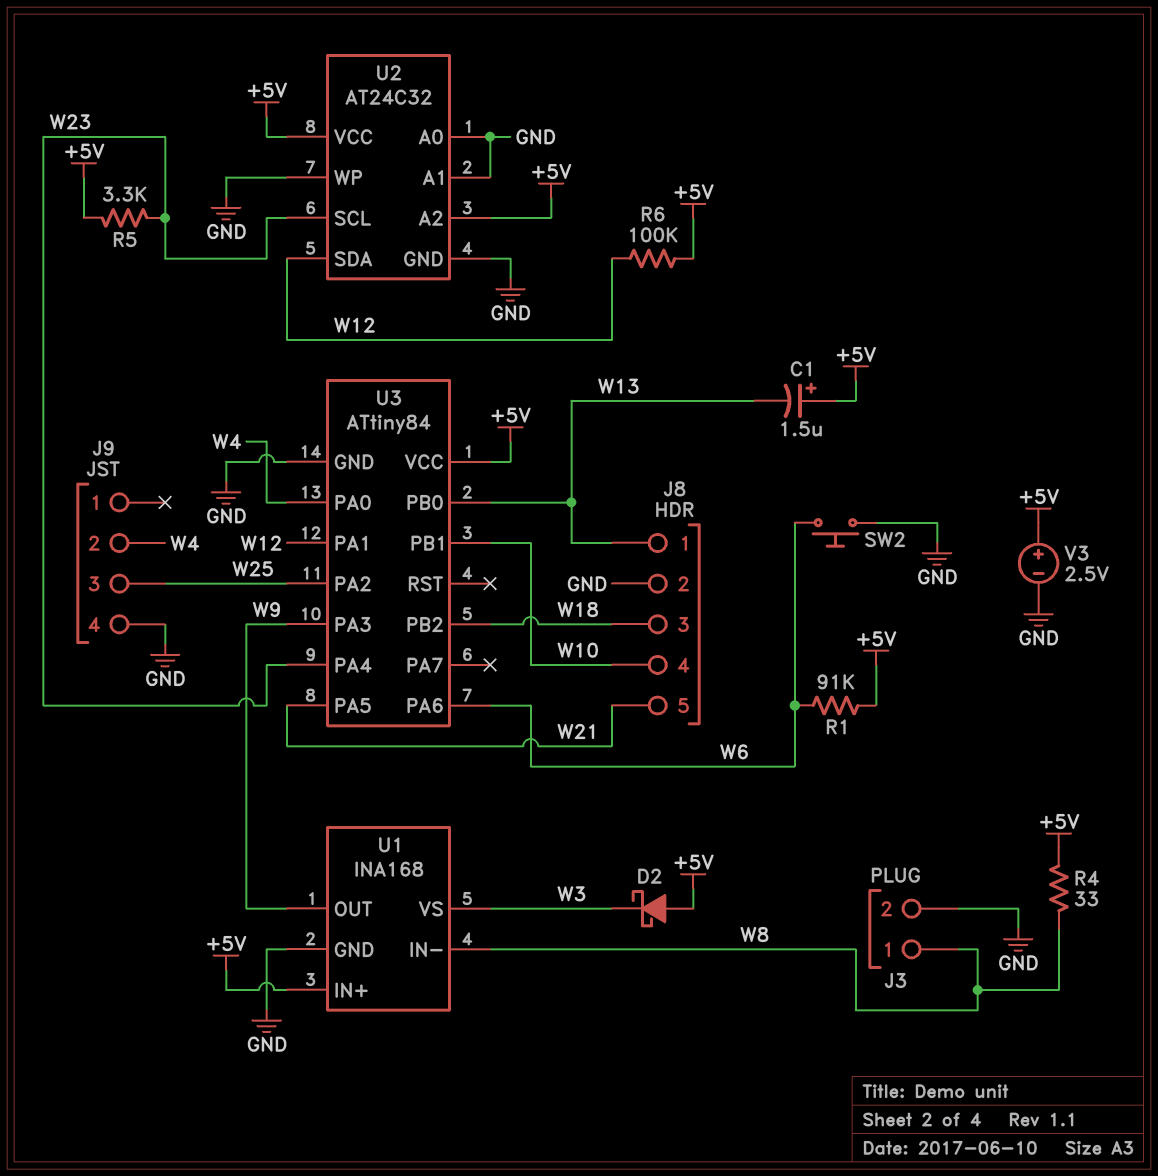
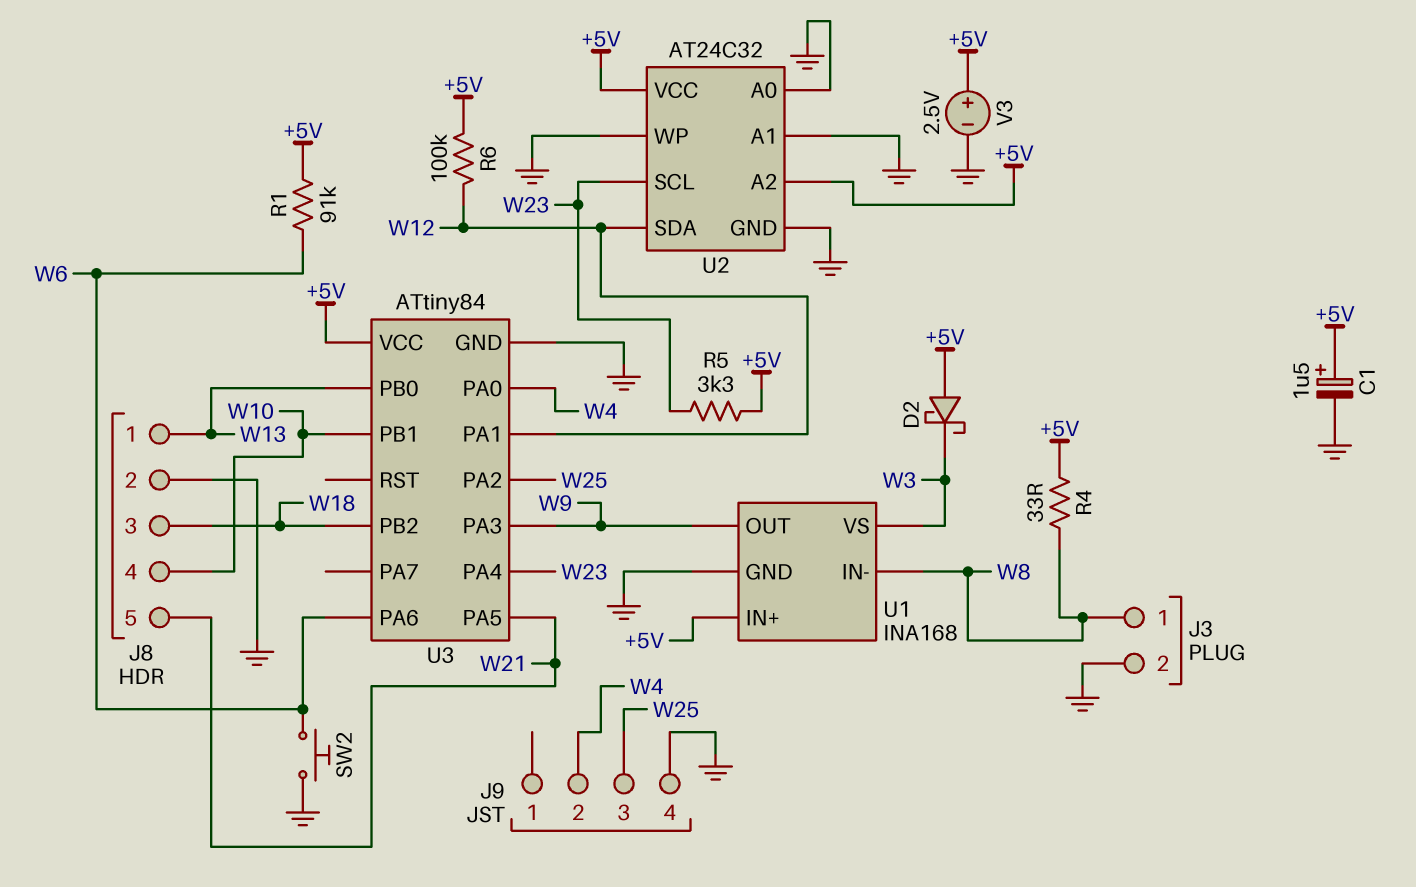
C1: 1.5uF (plus +5V, minus W13) -> 1.5uF (plus +5V, minus GND)

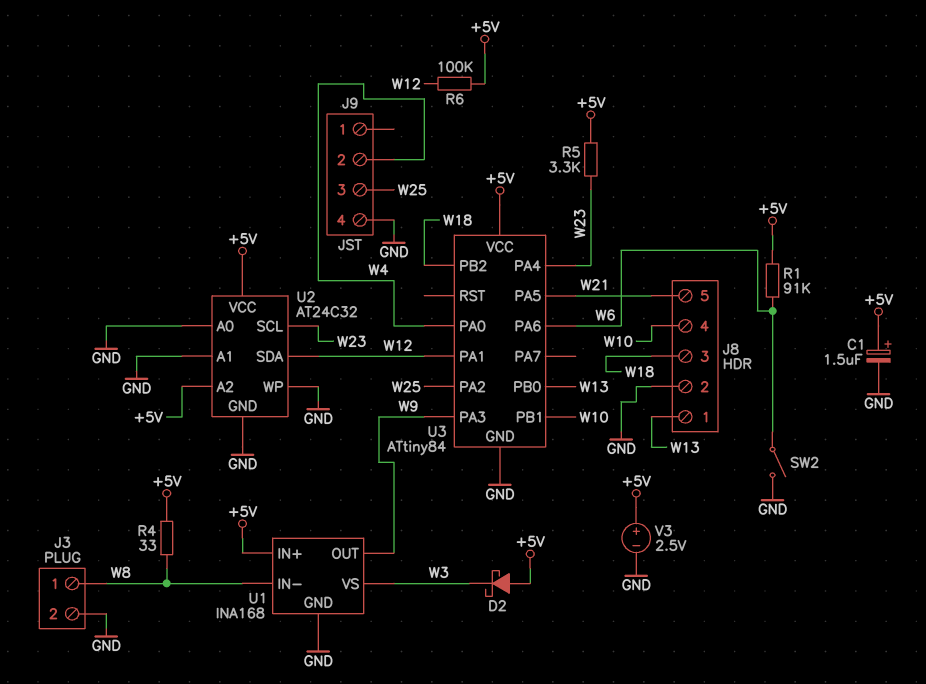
SW2: button (GND, W6) -> switch (GND, W6)

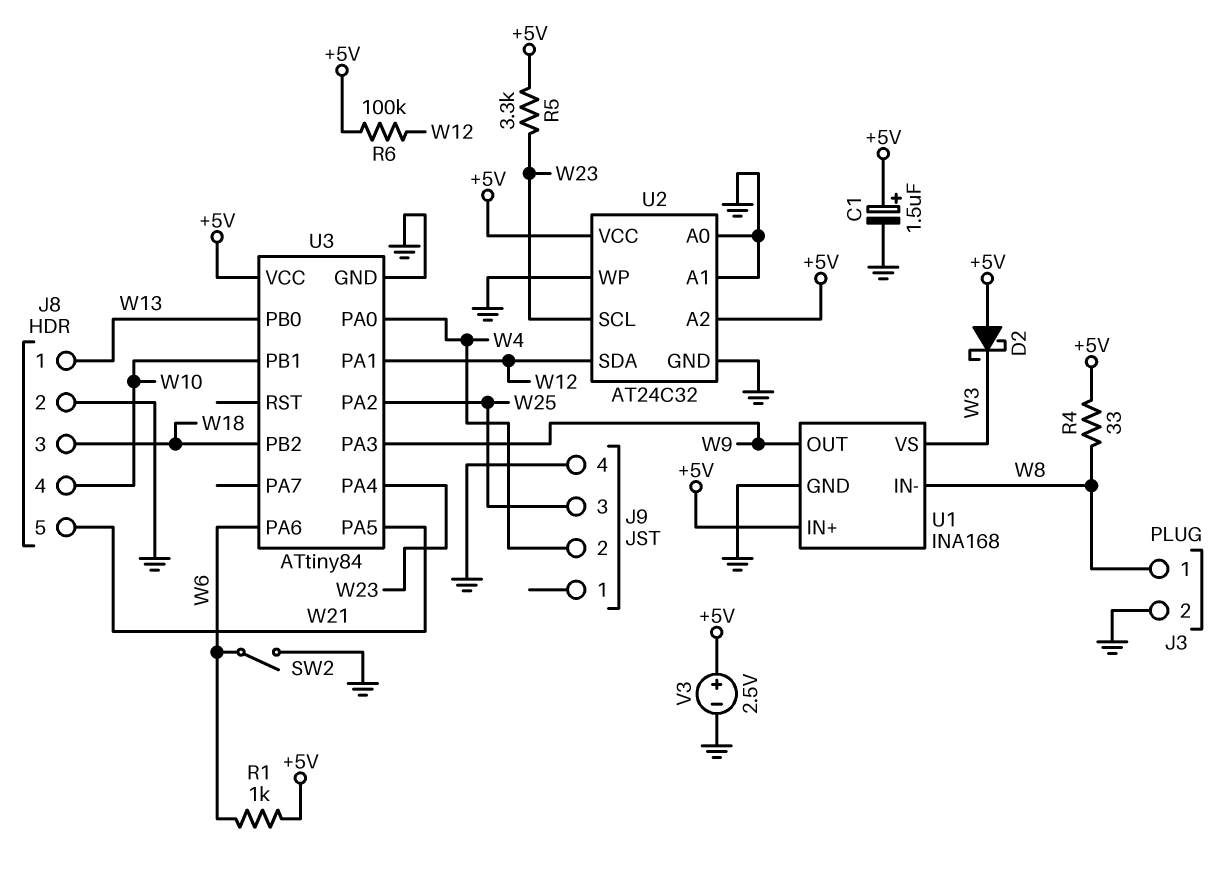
R1: 91k (+5V, W6) -> 1k (+5V, W6)

